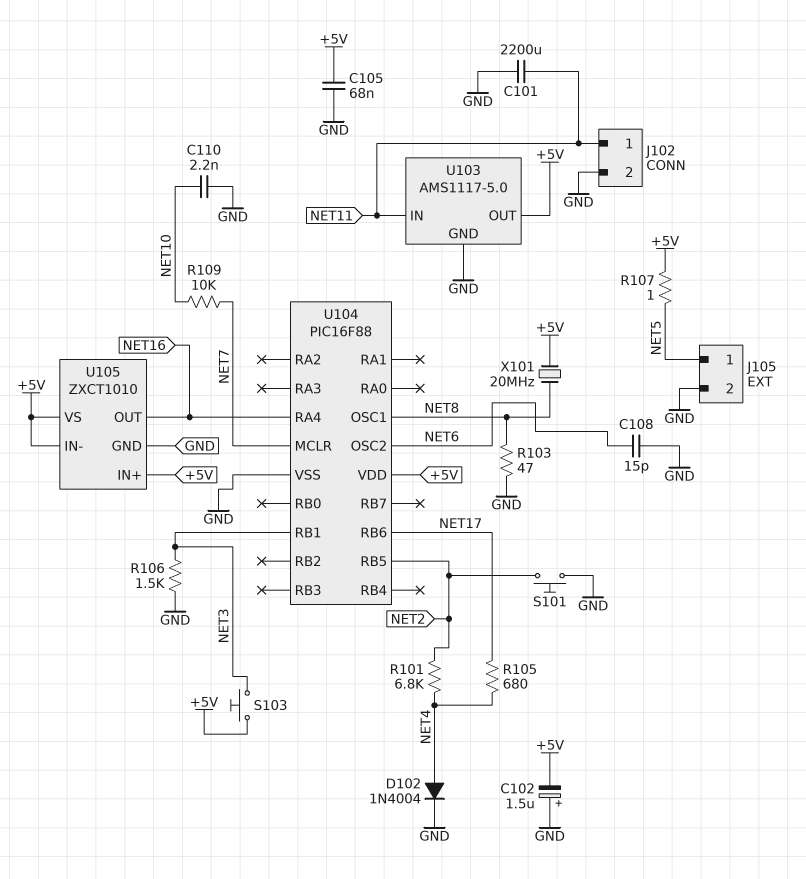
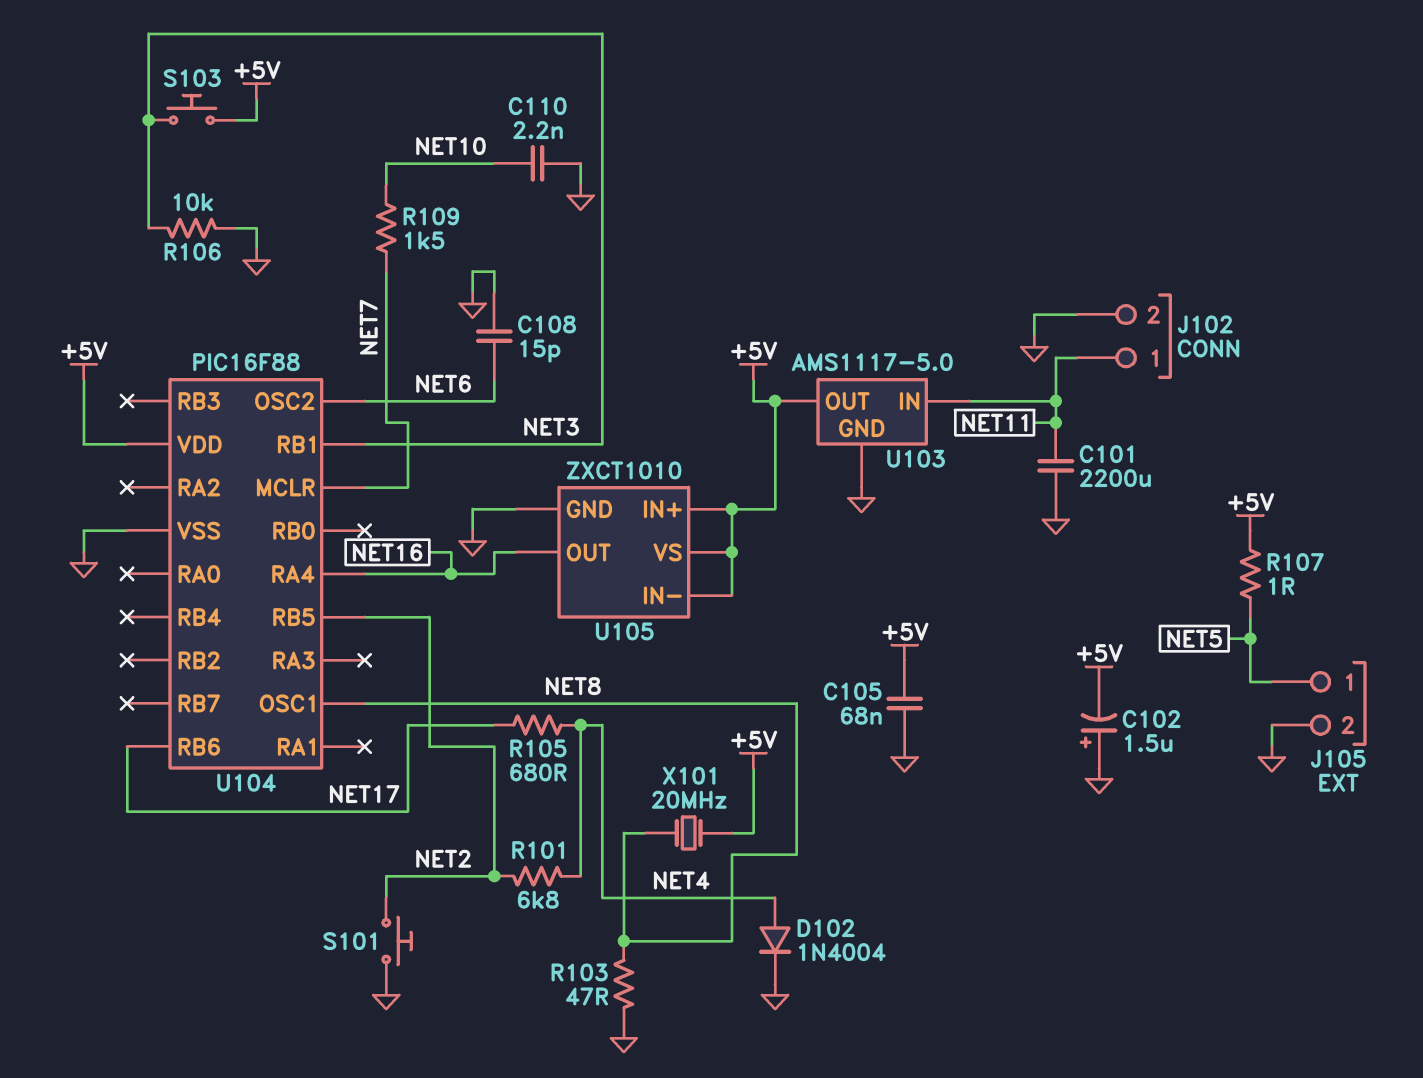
R106: 1.5k (GND, NET3) -> 10k (GND, NET3)
R109: 10k (NET7, NET10) -> 1.5k (NET7, NET10)

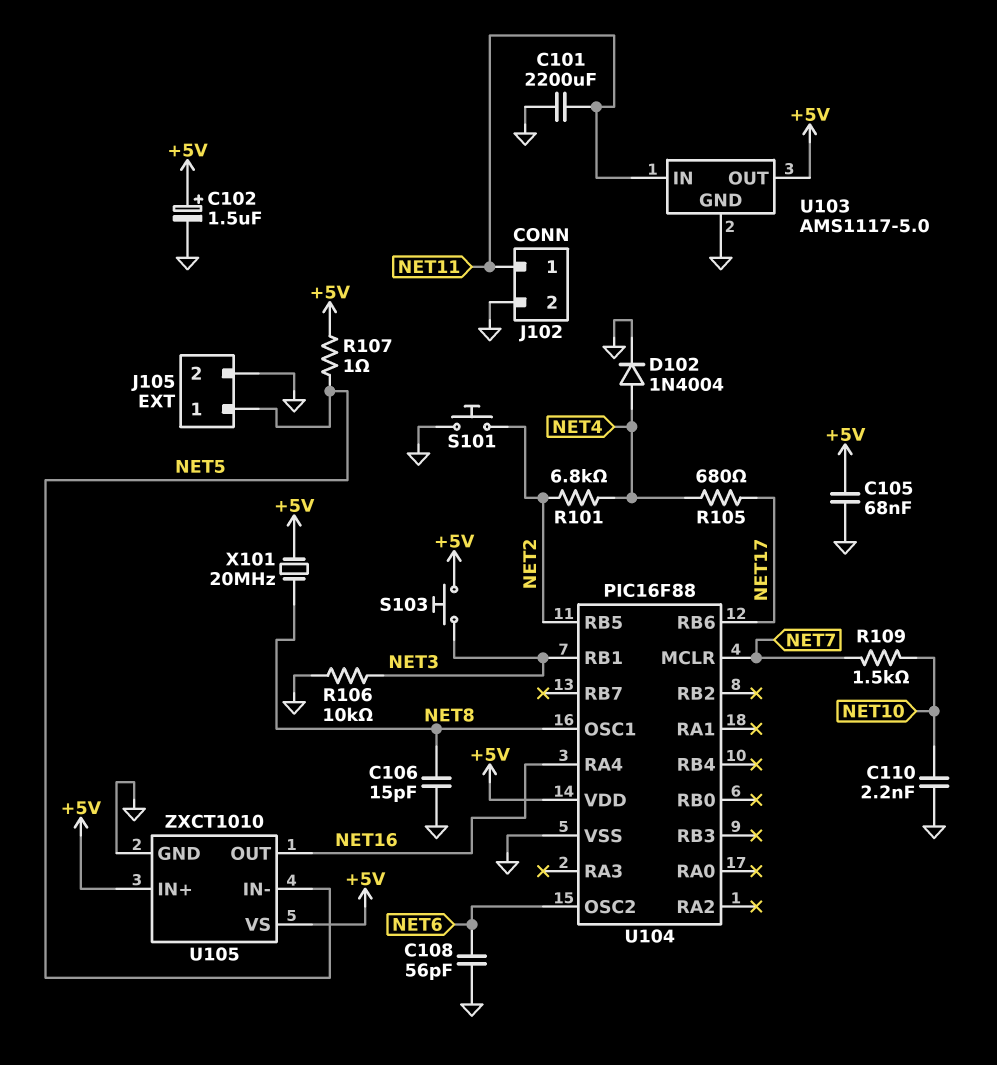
C102: 1.5uF (plus GND, minus +5V) -> 1.5uF (plus +5V, minus GND)
C106: none -> 15pF (GND, NET8)
C108: 15pF (GND, NET6) -> 56pF (GND, NET6)
R103: 47 (GND, NET8) -> none
U105 pin IN-: +5V -> NET5

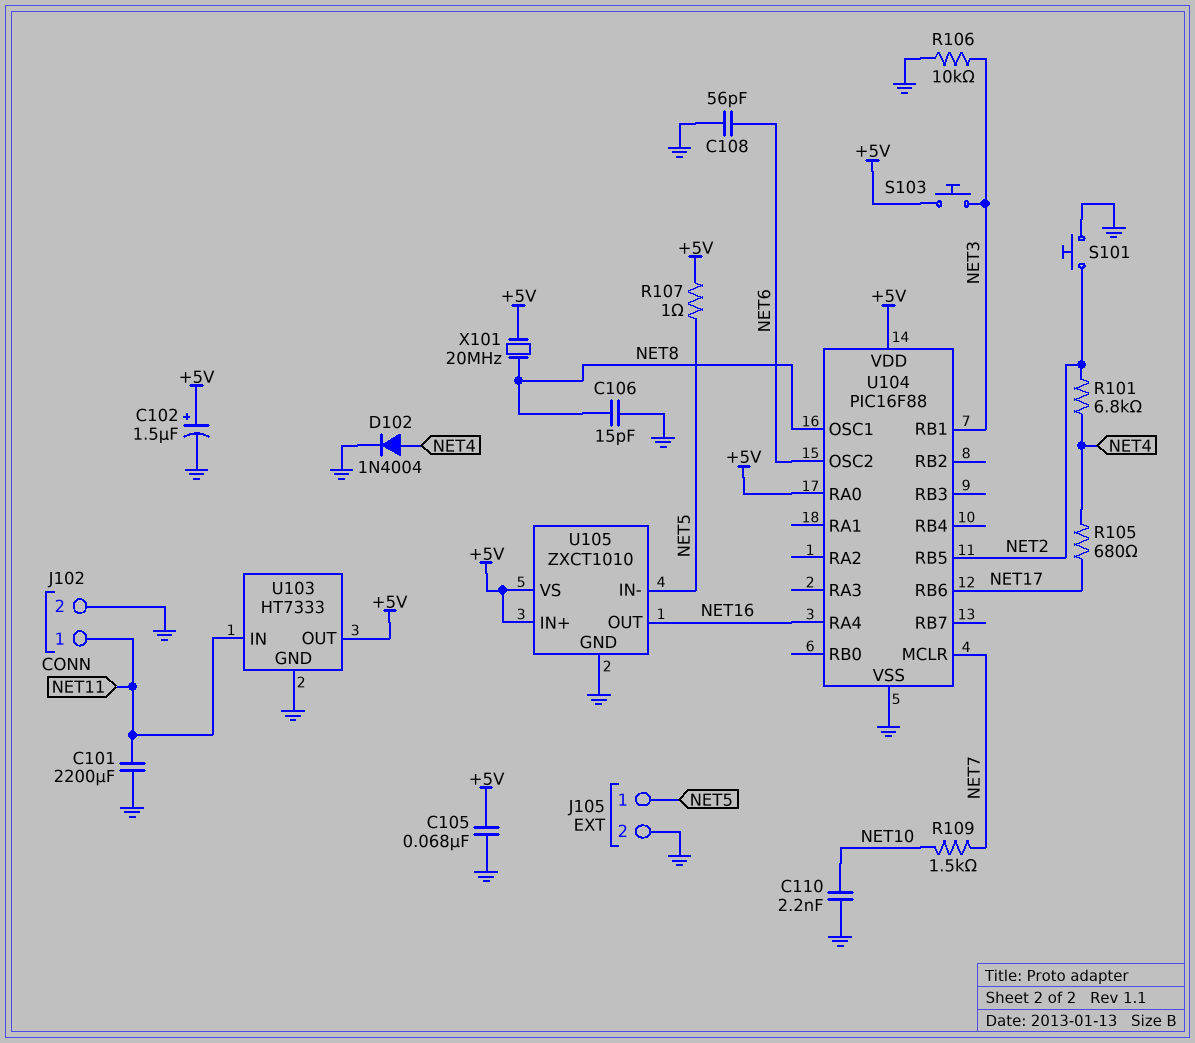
U103: AMS1117-5.0 -> HT7333
U104 pin RA0: none -> +5V

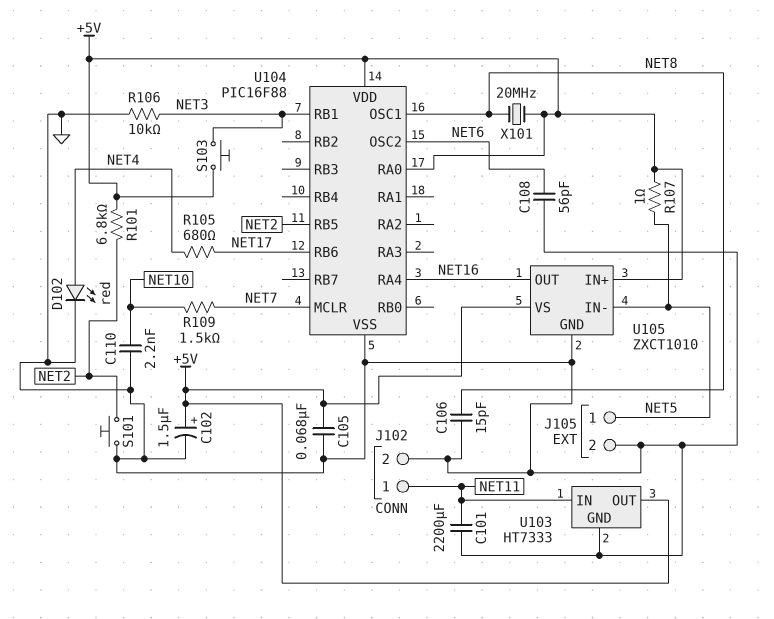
D102: diode 1N4004 (A NET4, K GND) -> LED red (A NET4, K GND)
R101: 6.8k (NET2, NET4) -> 6.8k (+5V, NET2)

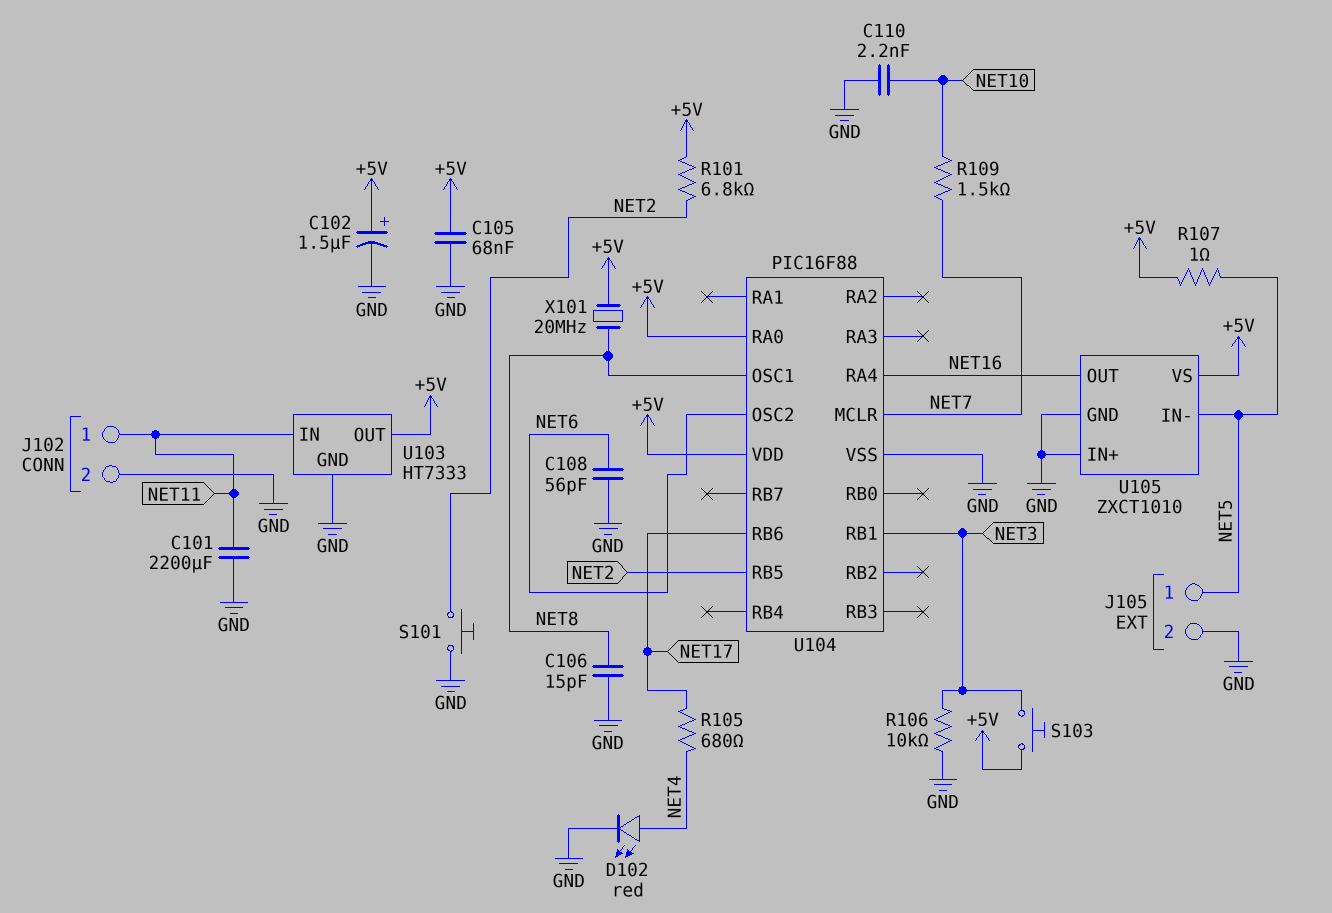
U105 pin IN+: +5V -> GND

